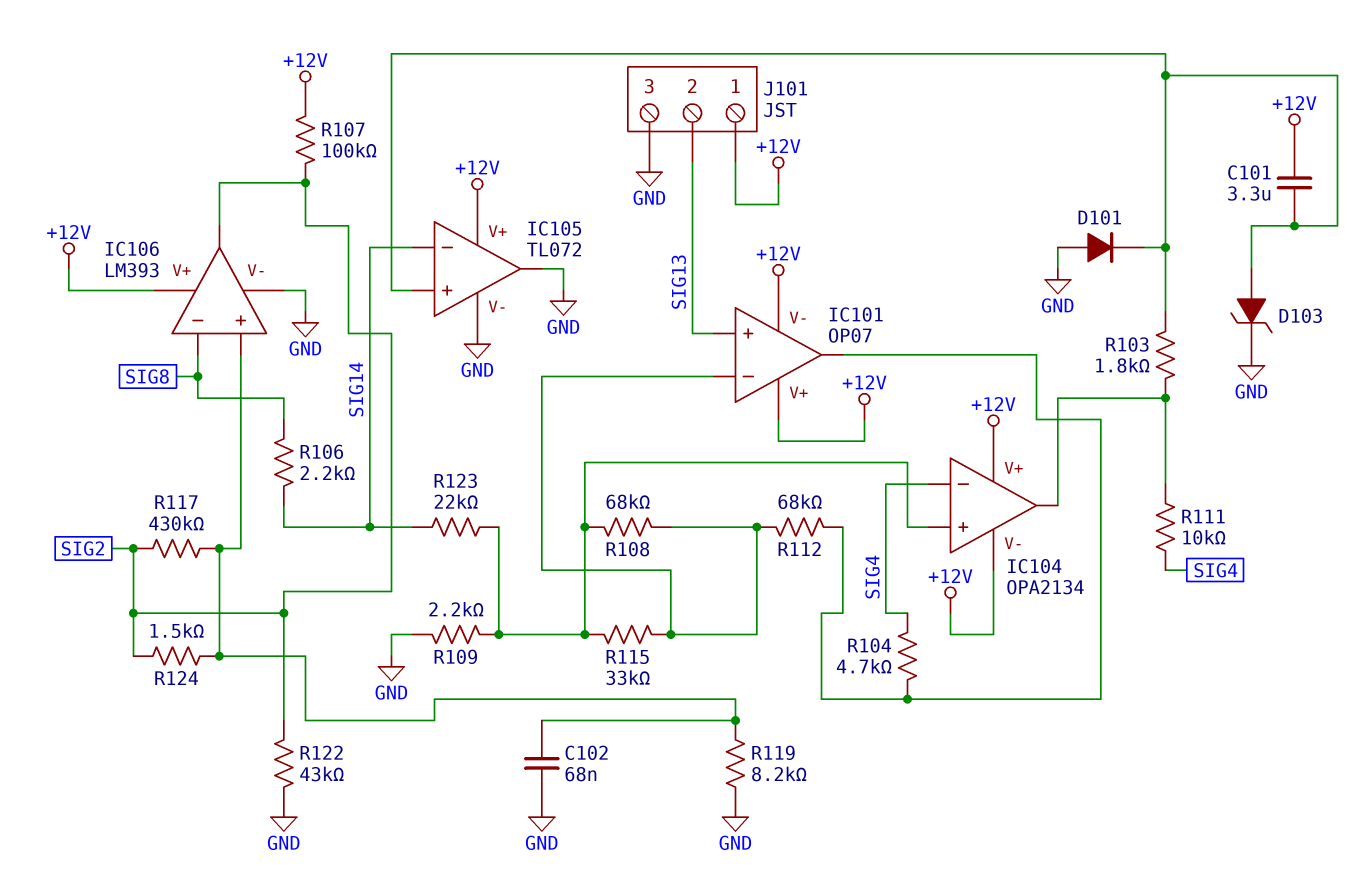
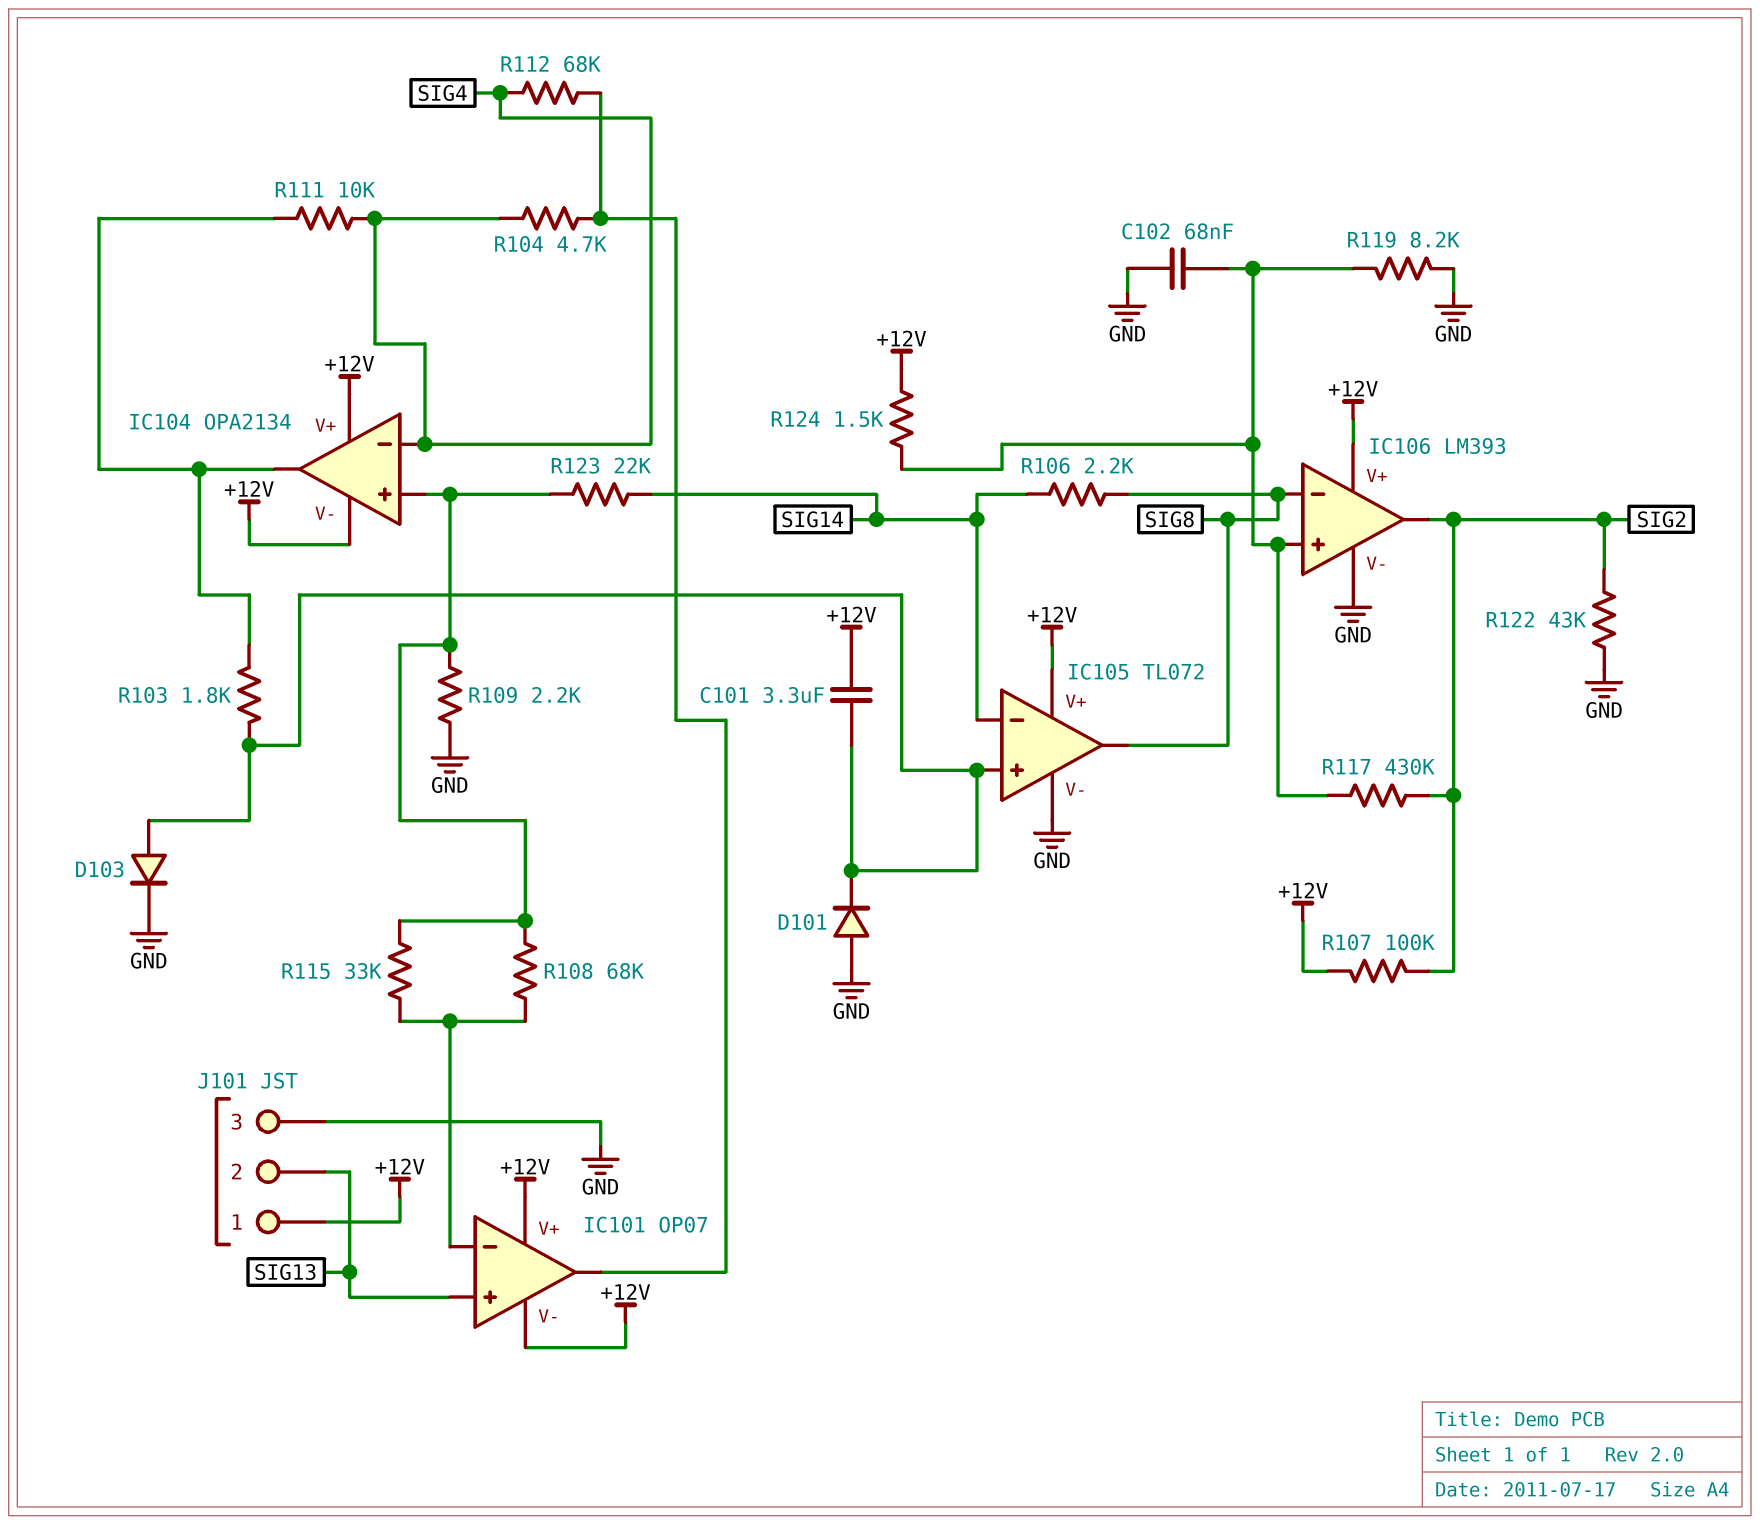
D103: zener (A IC105/in+, K GND) -> diode (A IC105/in+, K GND)
IC105 pin out: GND -> SIG8
R112: 68k (IC101/in-, IC101/out) -> 68k (IC101/out, SIG4)
R124: 1.5k (IC106/in+, SIG2) -> 1.5k (+12V, IC106/in+)

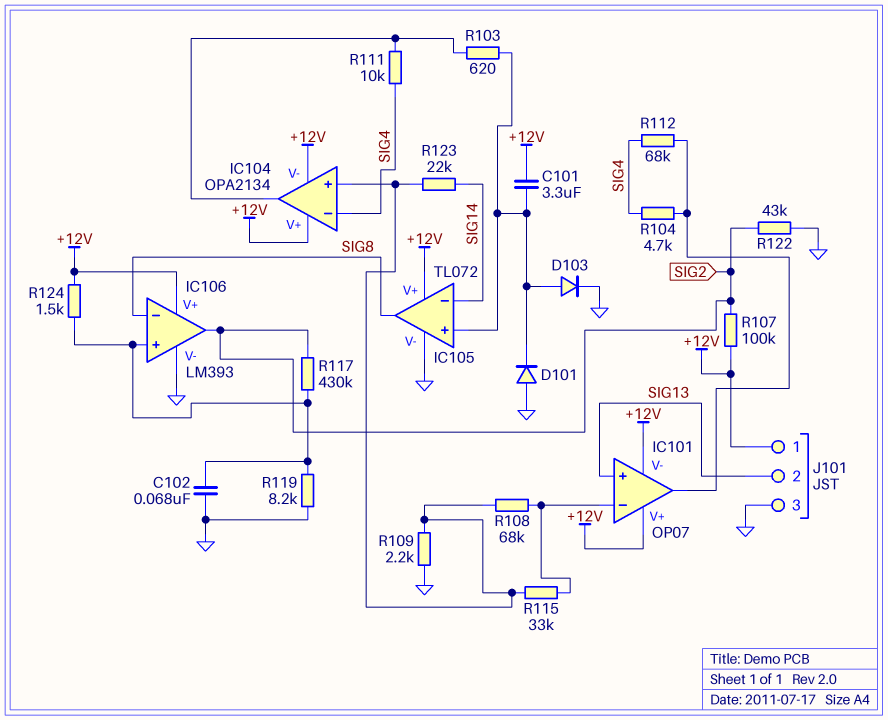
R103: 1.8k (IC104/out, IC105/in+) -> 620 (IC104/out, IC105/in+)
R106: 2.2k (SIG8, SIG14) -> none

